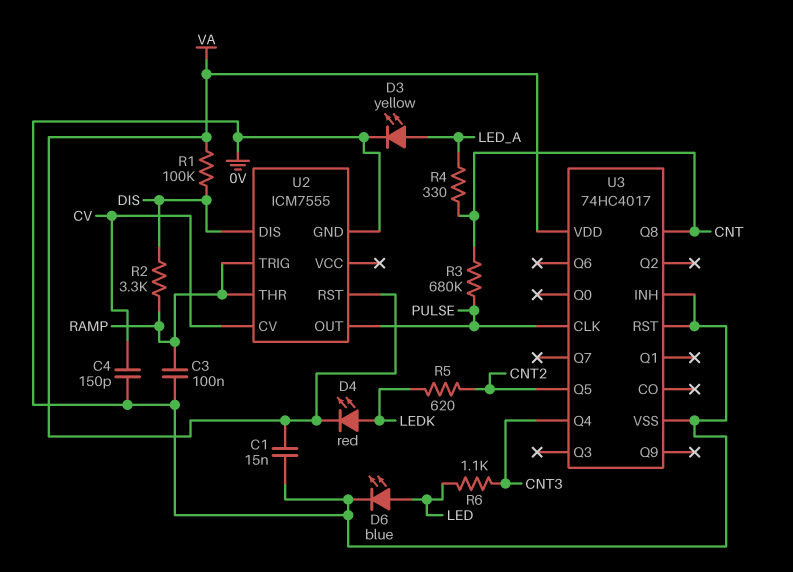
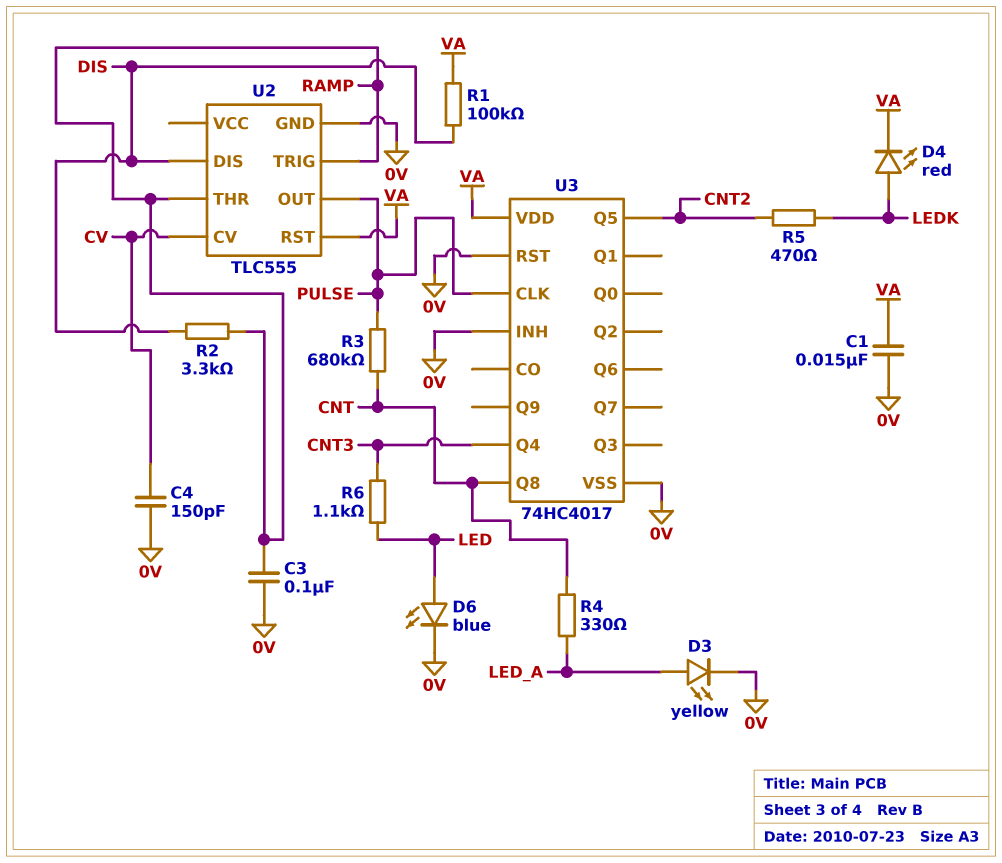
R5: 620 (CNT2, LEDK) -> 470 (CNT2, LEDK)
U2: ICM7555 -> TLC555

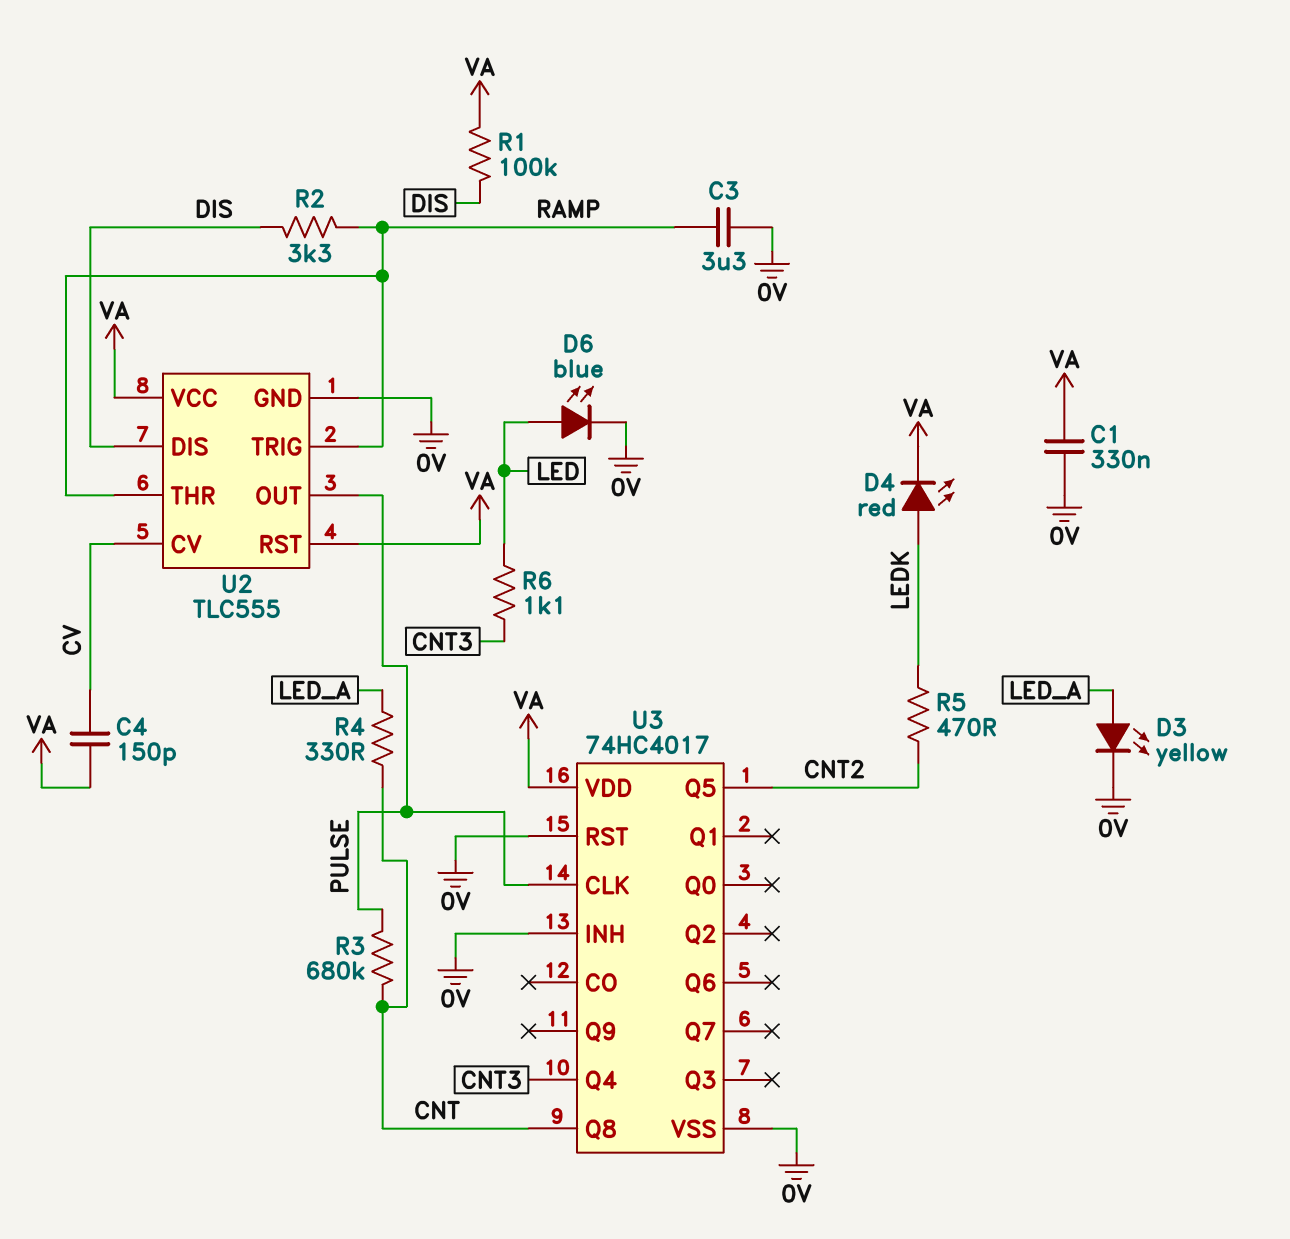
C1: 15nF (0V, VA) -> 330nF (0V, VA)
C3: 100nF (0V, RAMP) -> 3.3uF (0V, RAMP)
C4: 150pF (0V, CV) -> 150pF (CV, VA)
U2 pin VCC: none -> VA

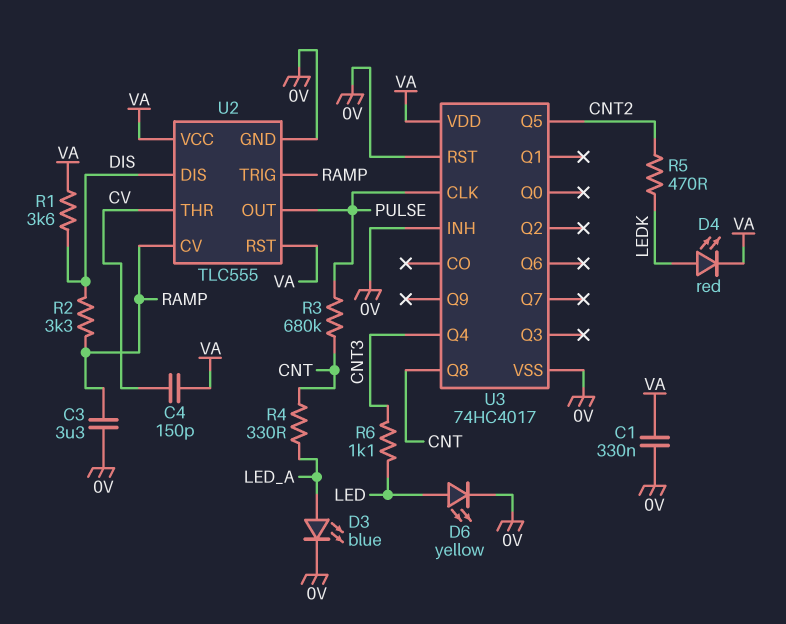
D3: LED yellow (A LED_A, K 0V) -> LED blue (A LED_A, K 0V)
D6: LED blue (A LED, K 0V) -> LED yellow (A LED, K 0V)
R1: 100k (DIS, VA) -> 3.6k (DIS, VA)
U2 pin CV: CV -> RAMP
U2 pin THR: RAMP -> CV

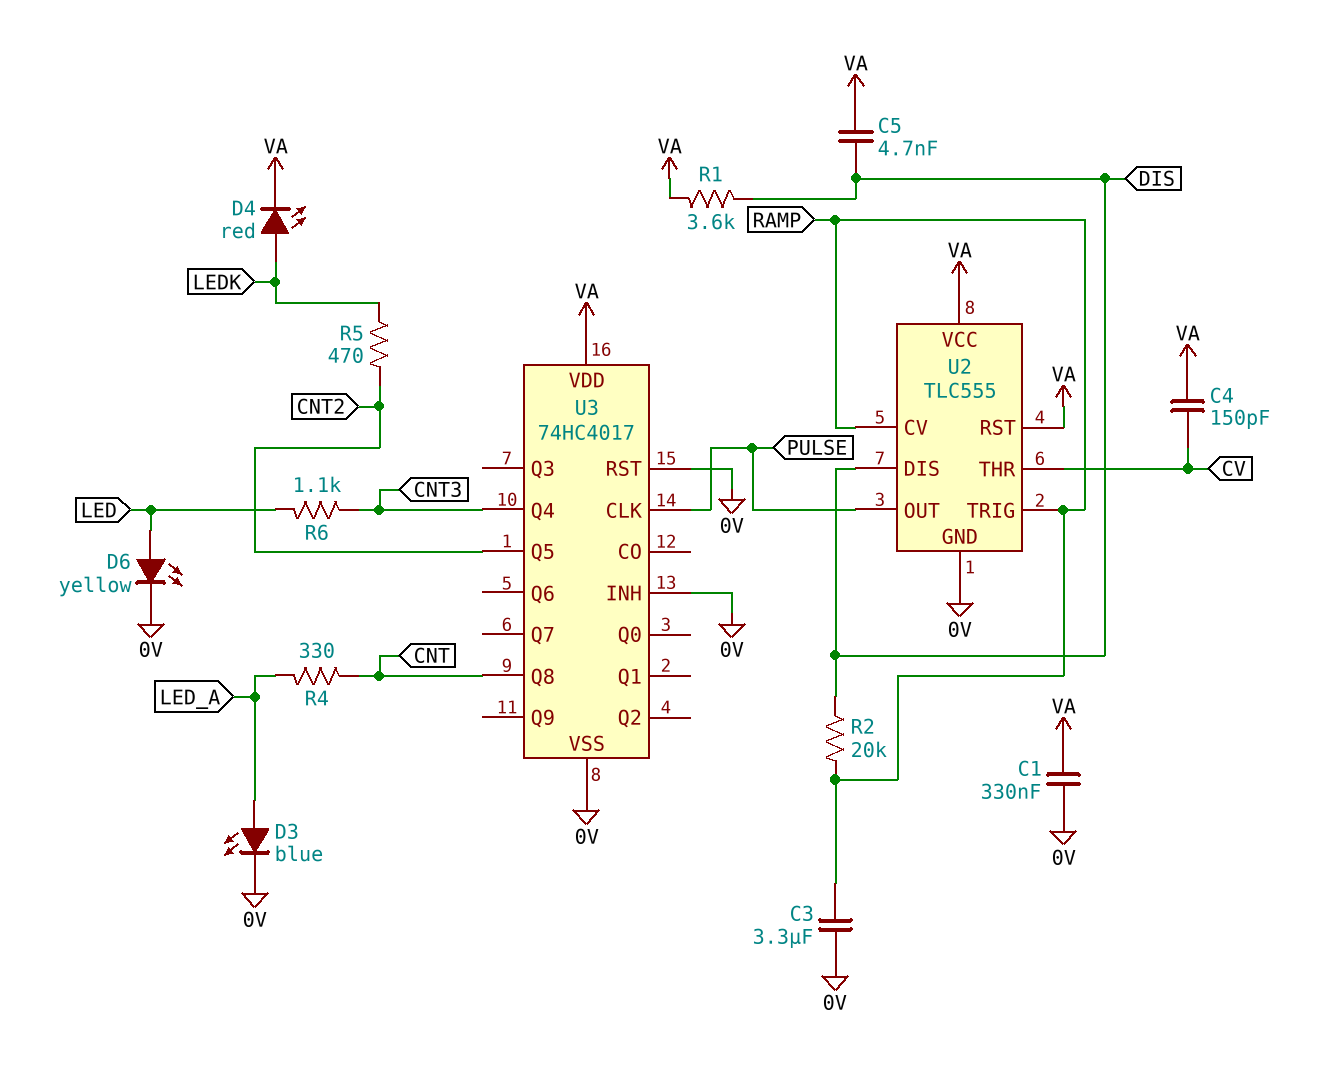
C5: none -> 4.7nF (DIS, VA)
R2: 3.3k (DIS, RAMP) -> 20k (DIS, RAMP)
R3: 680k (CNT, PULSE) -> none

